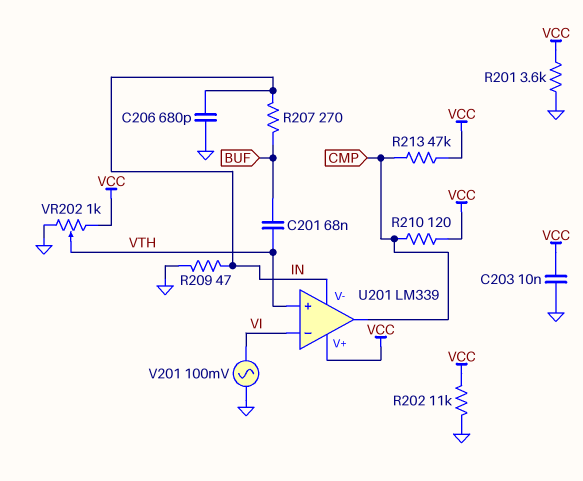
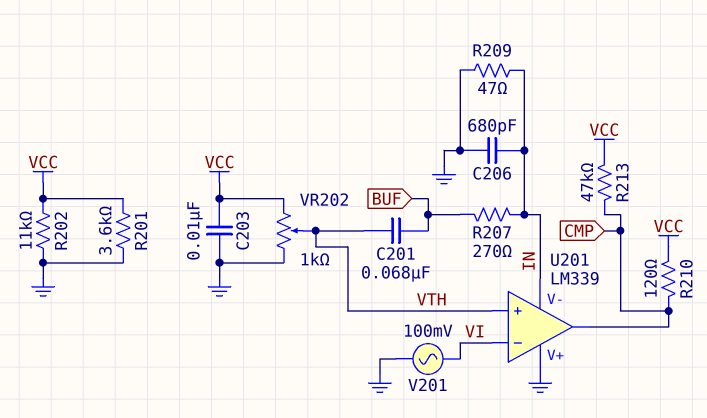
U201 pin V+: VCC -> GND

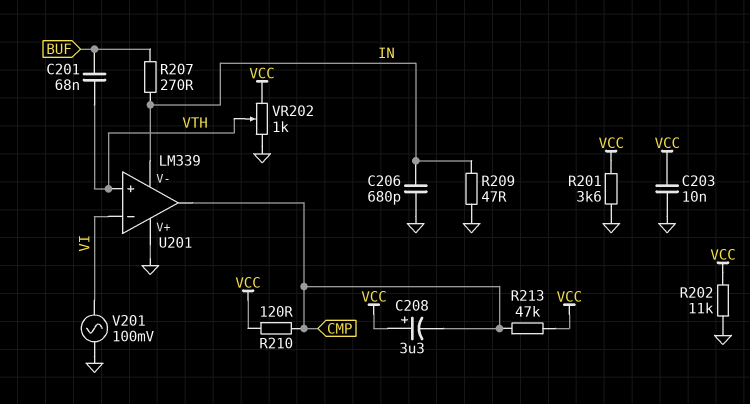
C208: none -> 3.3uF (plus VCC, minus CMP)

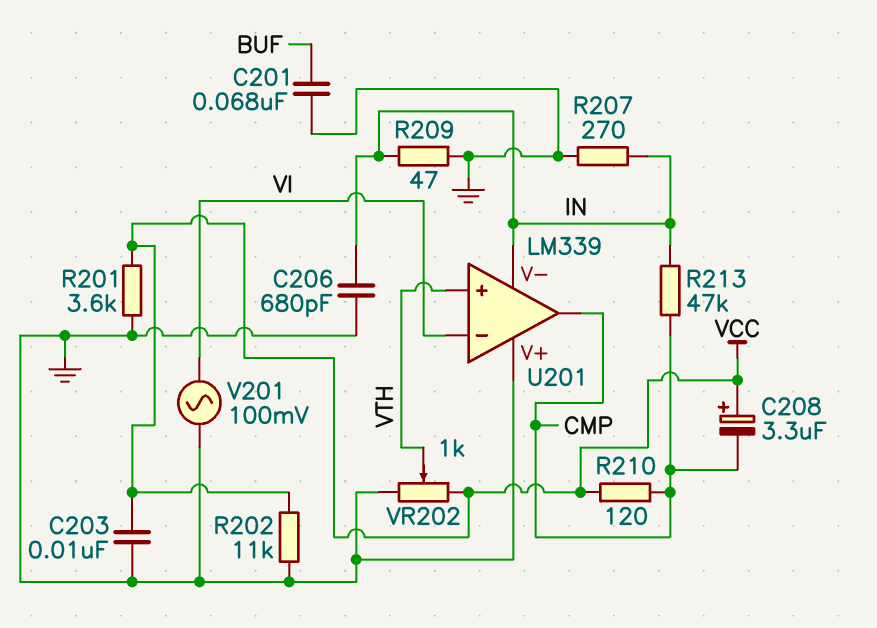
C201: 68nF (BUF, VTH) -> 68nF (BUF, GND)
R207: 270 (BUF, IN) -> 270 (GND, IN)
R213: 47k (CMP, VCC) -> 47k (CMP, IN)

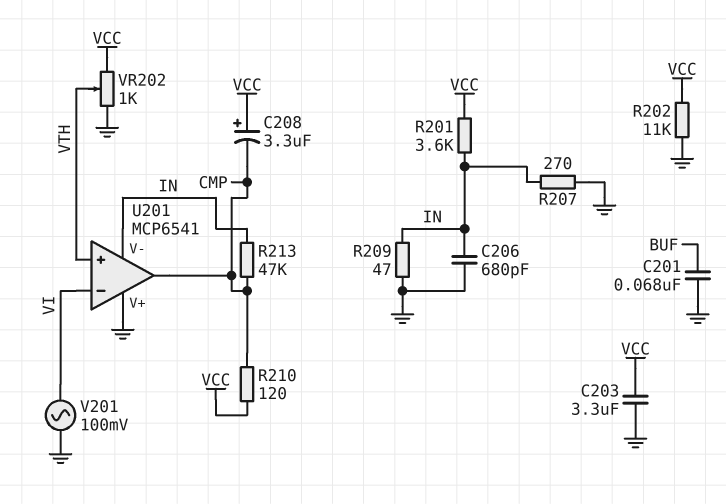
C203: 10nF (GND, VCC) -> 3.3uF (GND, VCC)
R201: 3.6k (GND, VCC) -> 3.6k (IN, VCC)
U201: LM339 -> MCP6541

